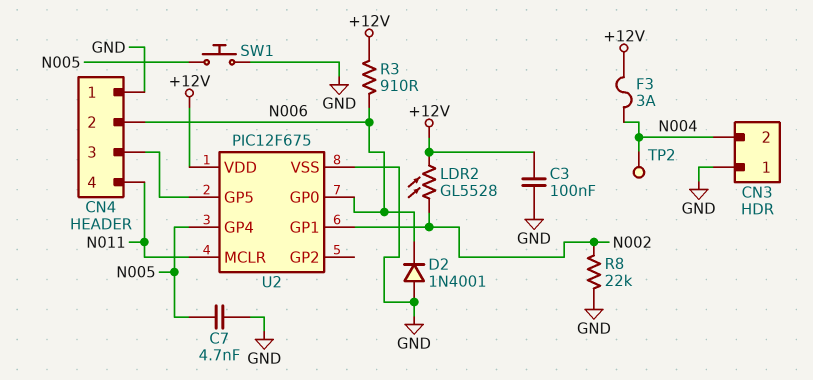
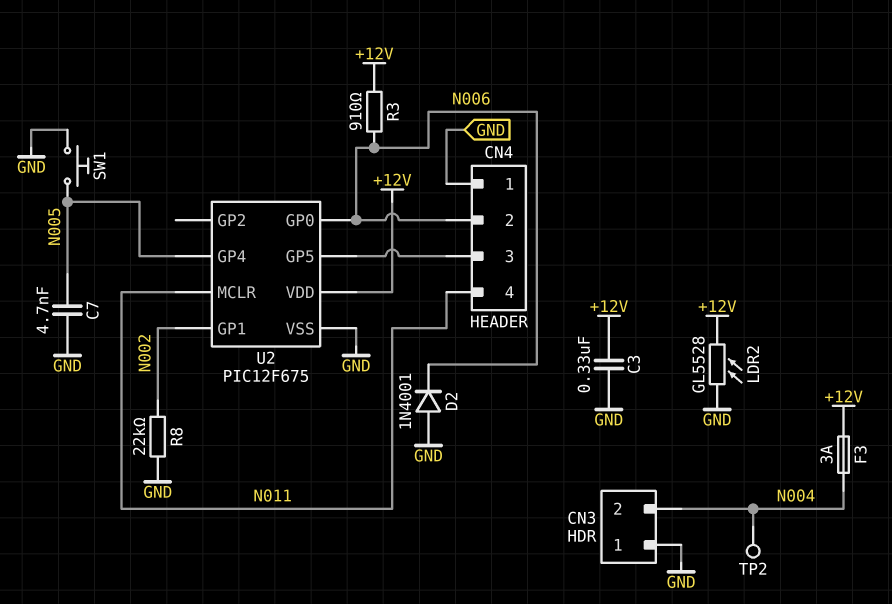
C3: 100nF (+12V, GND) -> 330nF (+12V, GND)
LDR2: GL5528 (+12V, N002) -> GL5528 (+12V, GND)

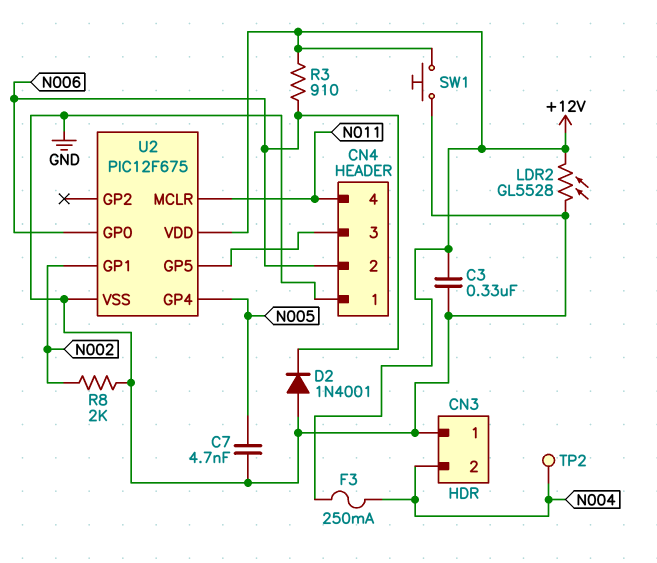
F3: 3A (+12V, N004) -> 250mA (+12V, N004)
R8: 22k (GND, N002) -> 2k (GND, N002)
SW1: button (GND, N005) -> button (+12V, GND)

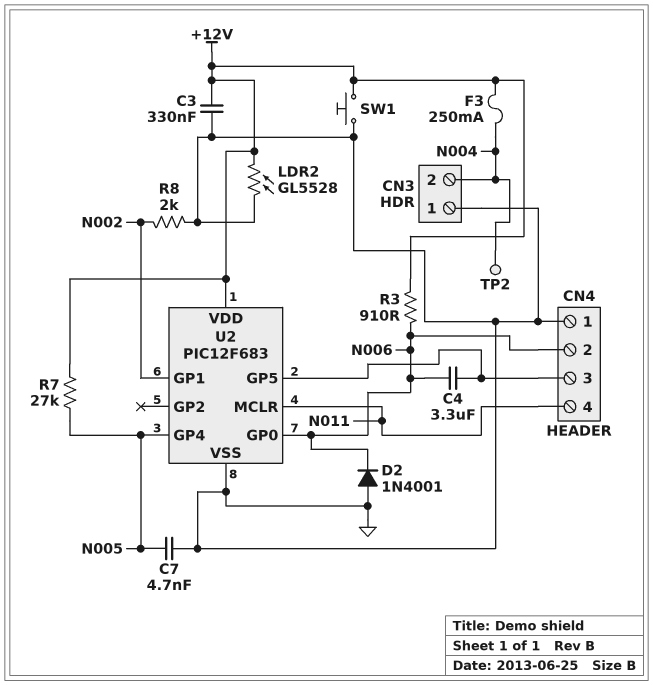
C4: none -> 3.3uF (CN4/3, N006)
R7: none -> 27k (+12V, N005)
U2: PIC12F675 -> PIC12F683

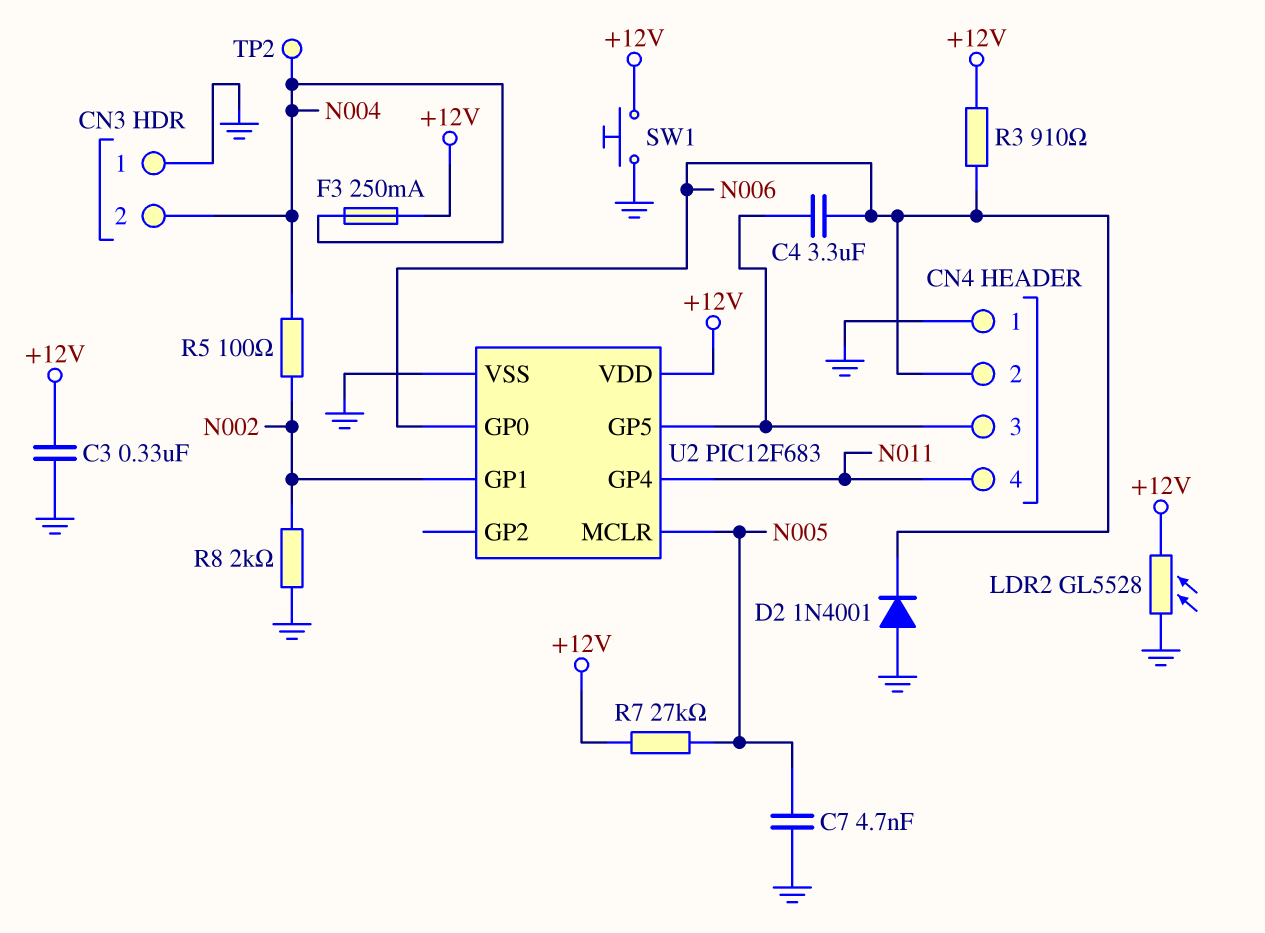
R5: none -> 100 (N002, N004)
U2 pin GP4: N005 -> N011
U2 pin MCLR: N011 -> N005

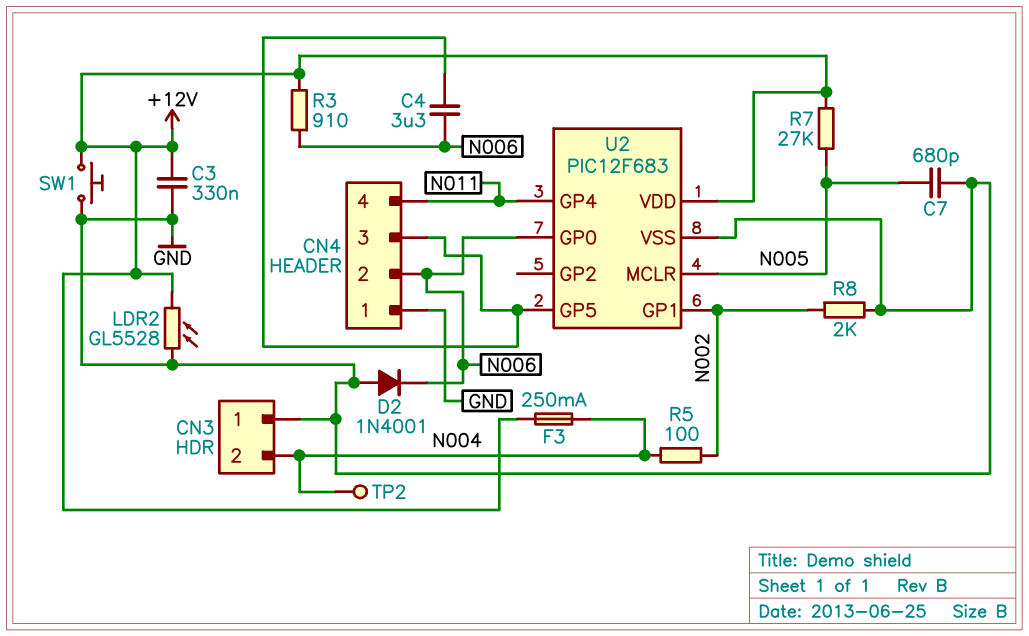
C7: 4.7nF (GND, N005) -> 680pF (GND, N005)

